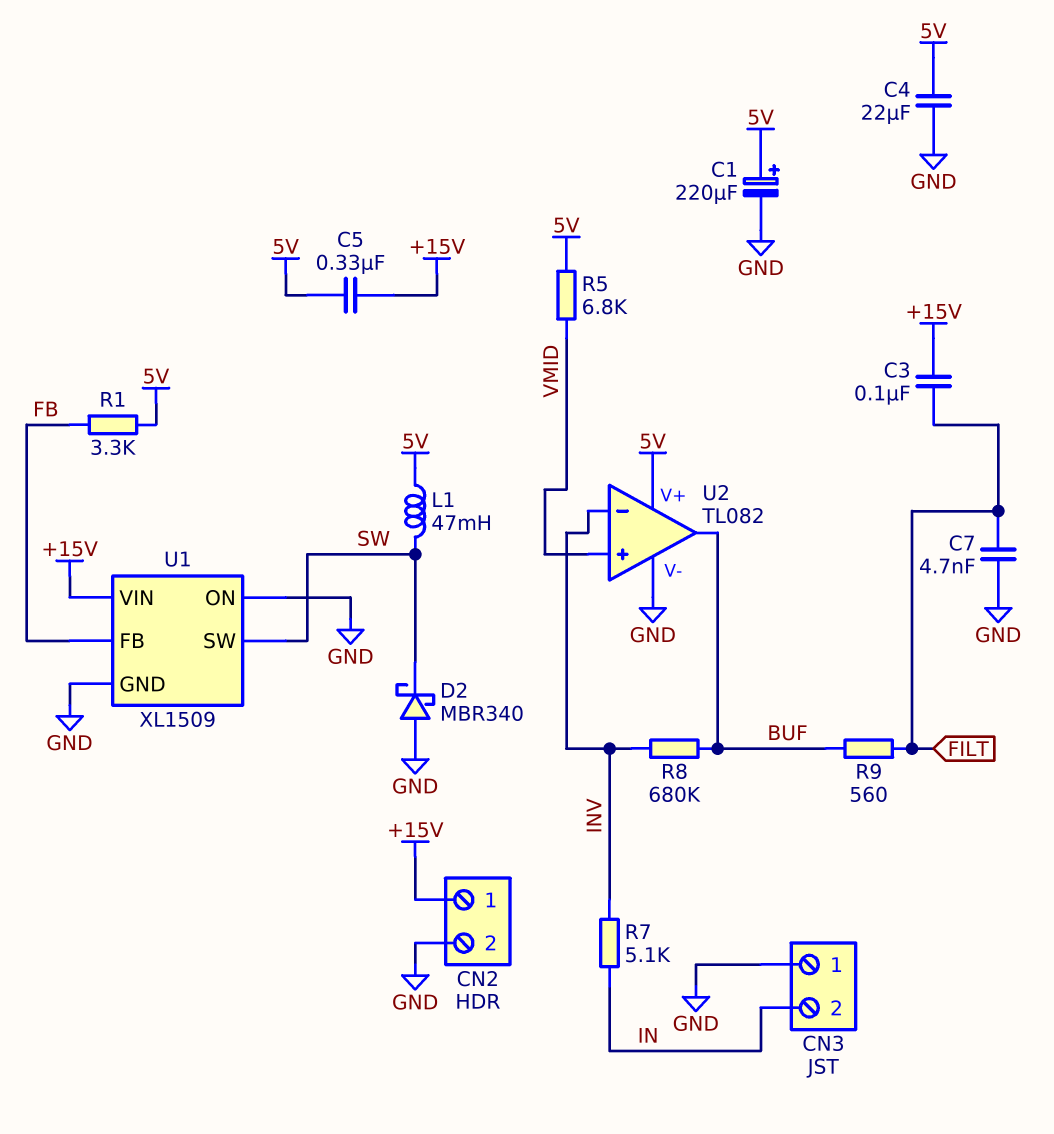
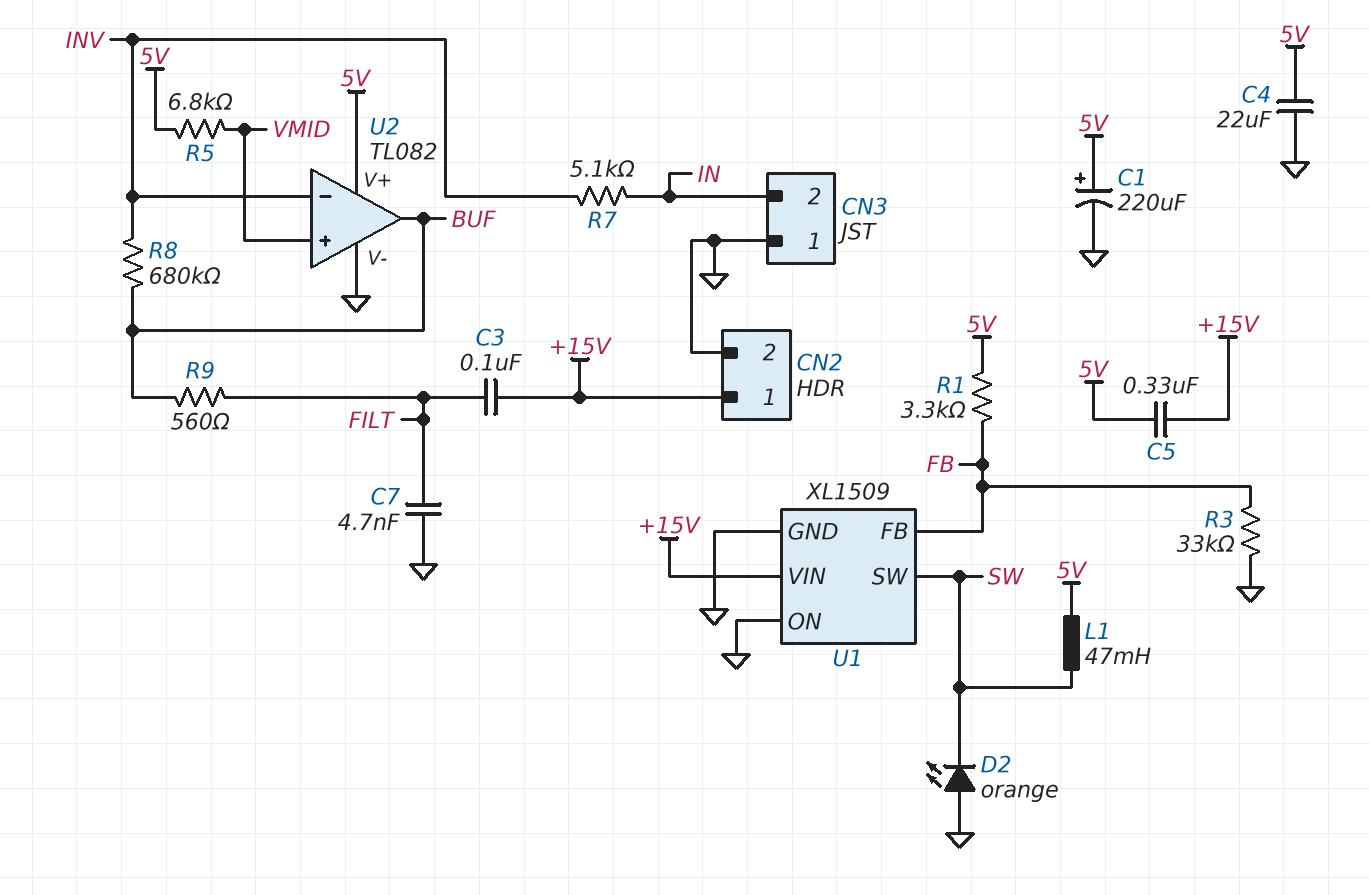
D2: schottky MBR340 (A GND, K SW) -> LED orange (A GND, K SW)
R3: none -> 33k (FB, GND)

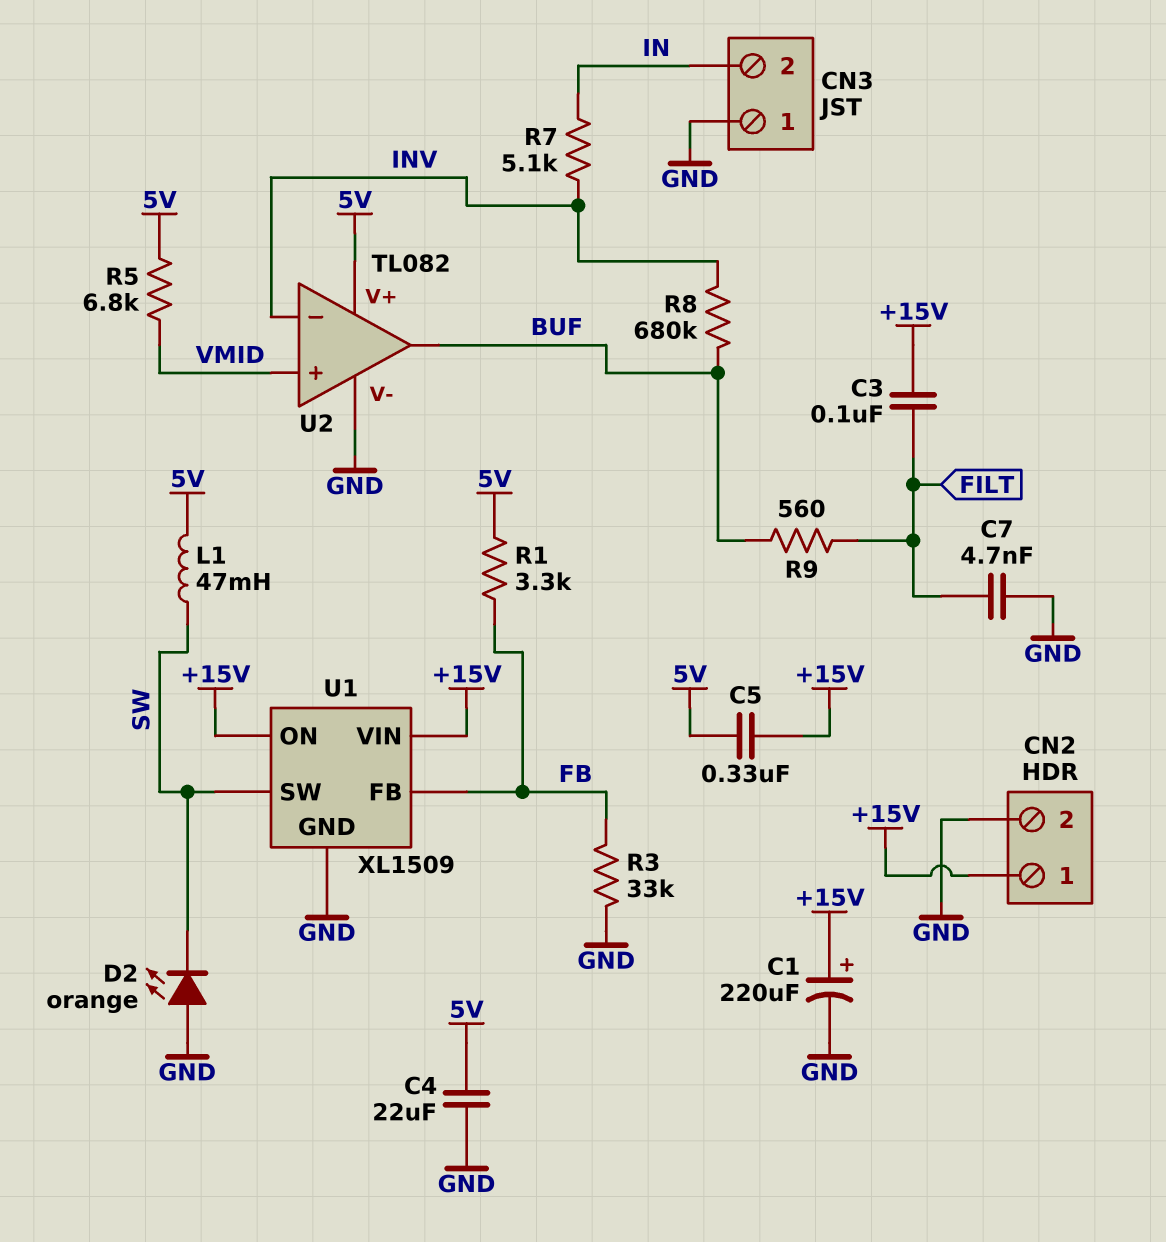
C1: 220uF (plus 5V, minus GND) -> 220uF (plus +15V, minus GND)
U1 pin ON: GND -> +15V

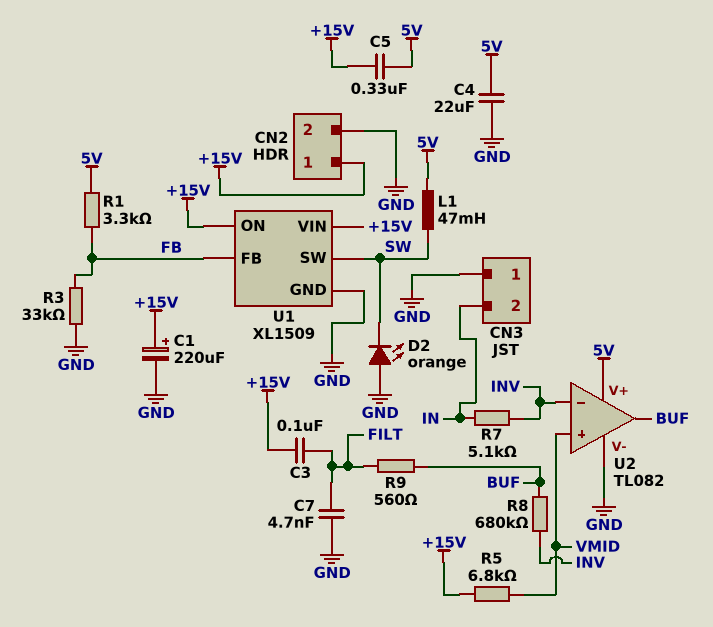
R5: 6.8k (5V, VMID) -> 6.8k (+15V, VMID)

